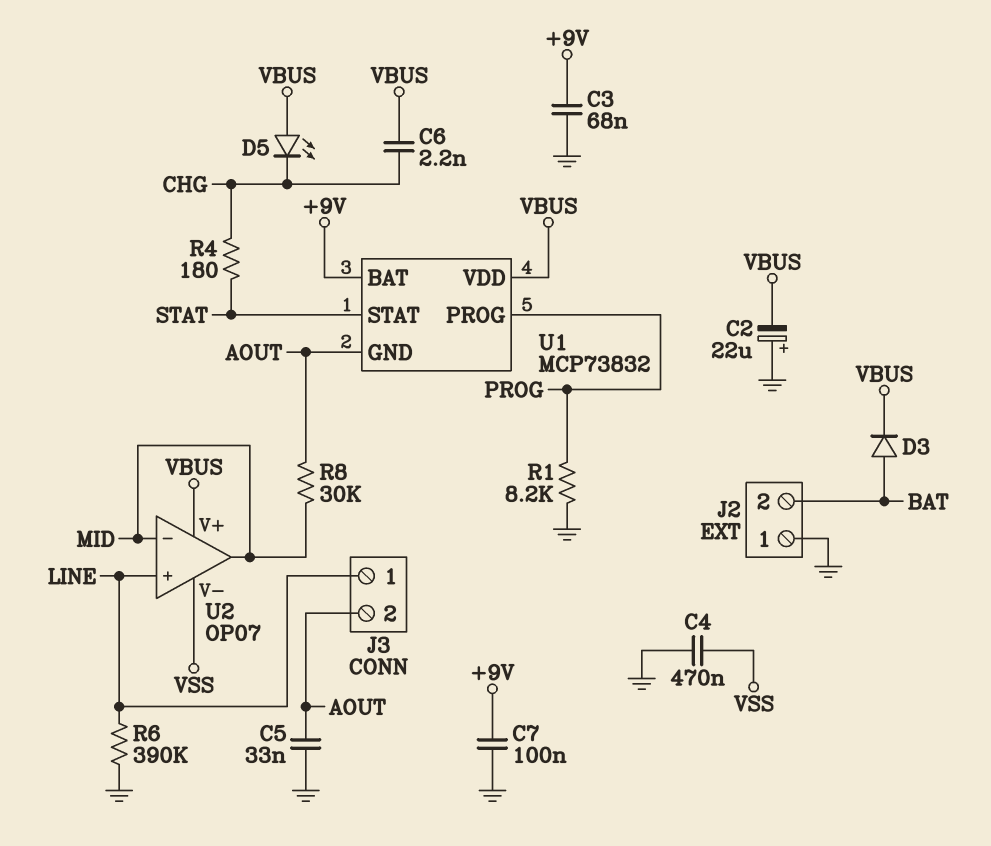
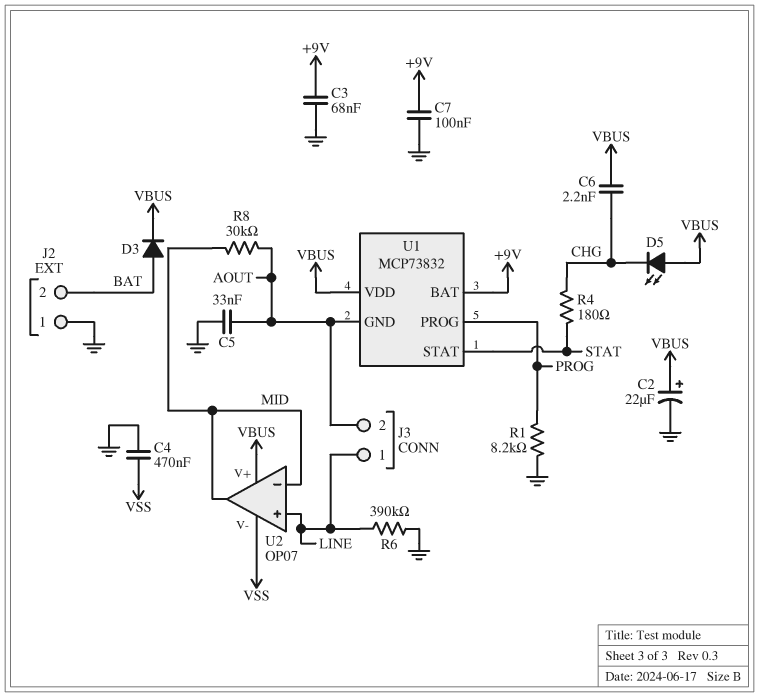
C2: 22uF (plus GND, minus VBUS) -> 22uF (plus VBUS, minus GND)

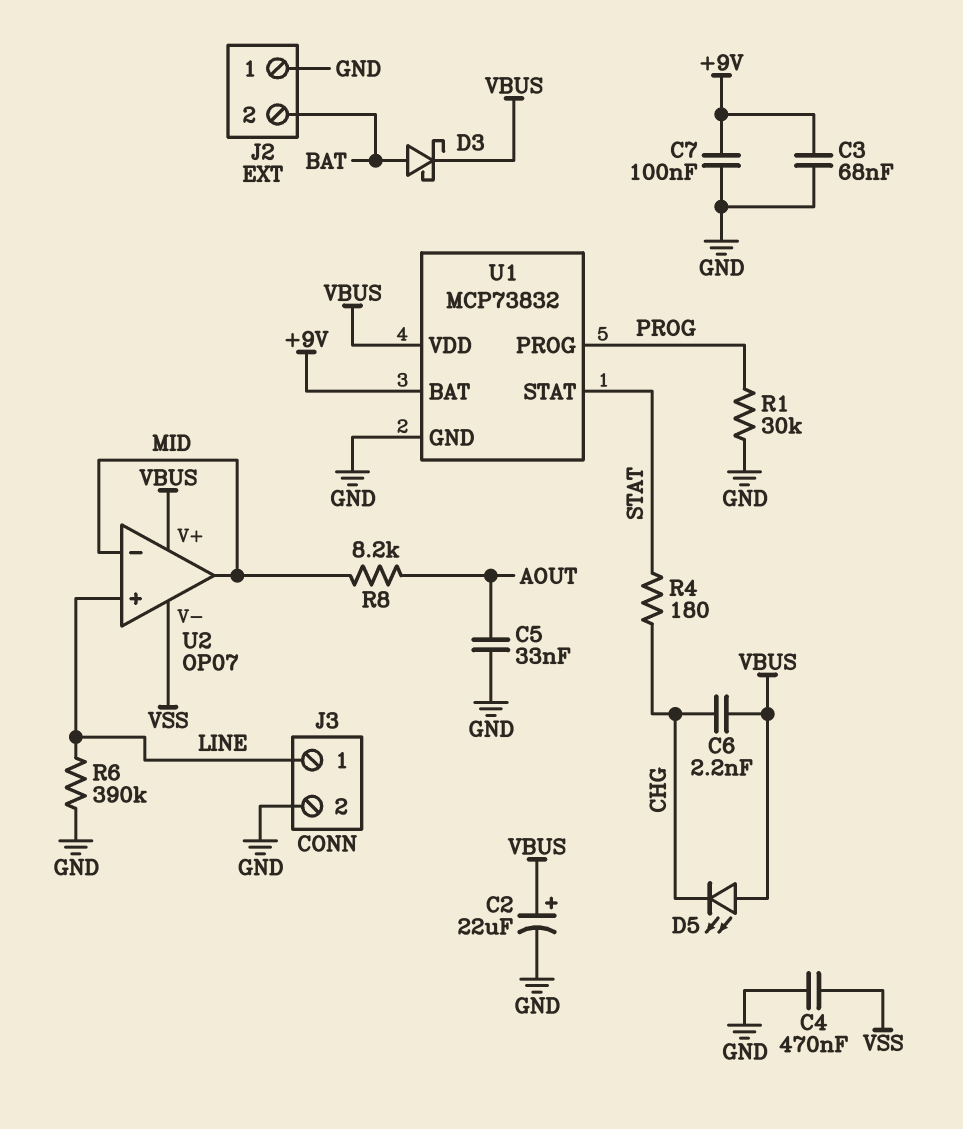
D3: diode (A BAT, K VBUS) -> schottky (A BAT, K VBUS)
J3 pin 2: AOUT -> GND
R1: 8.2k (GND, PROG) -> 30k (GND, PROG)
R8: 30k (AOUT, MID) -> 8.2k (AOUT, MID)
U1 pin GND: AOUT -> GND

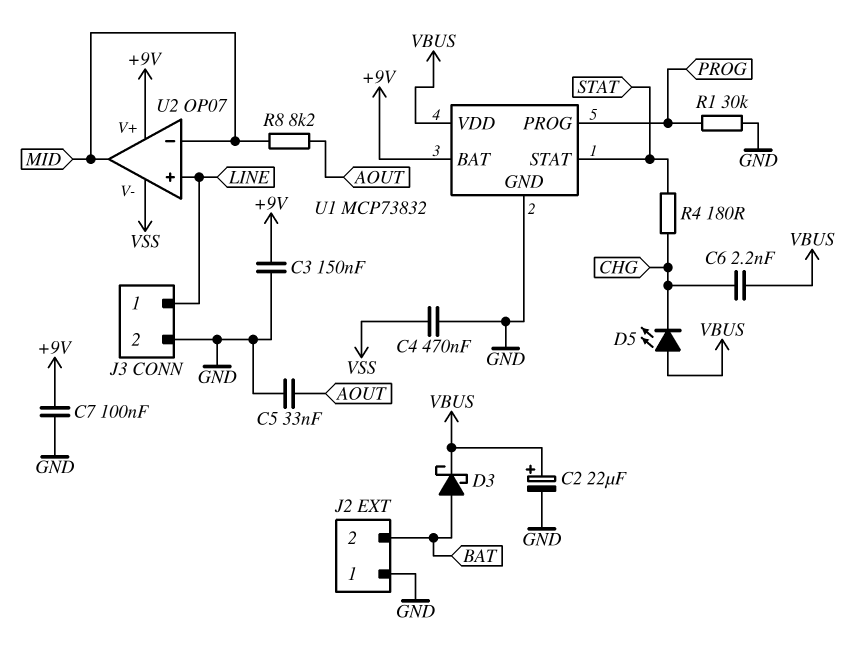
C3: 68nF (+9V, GND) -> 150nF (+9V, GND)
R6: 390k (GND, LINE) -> none
U2 pin V+: VBUS -> +9V

